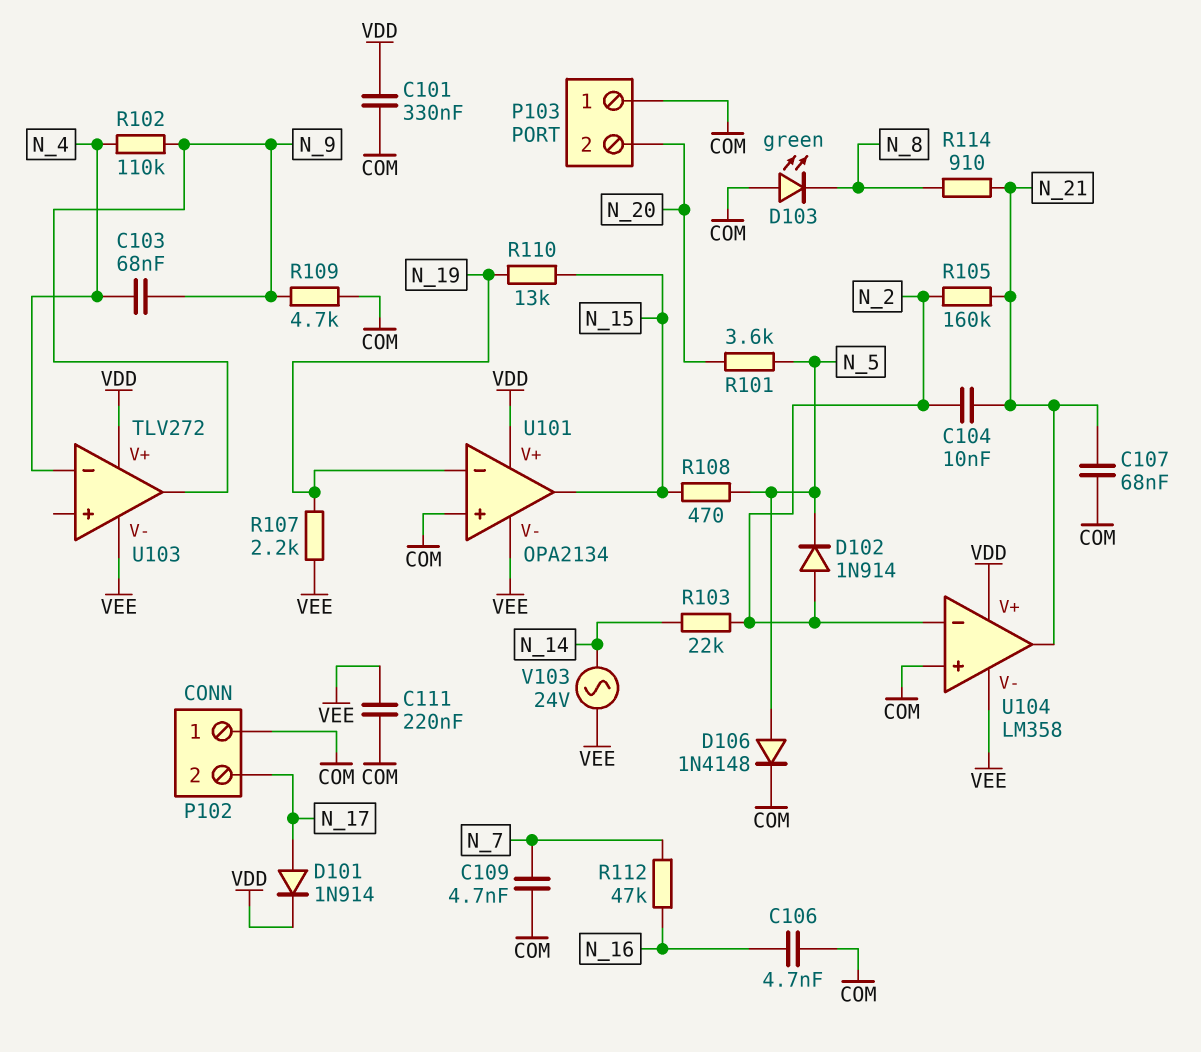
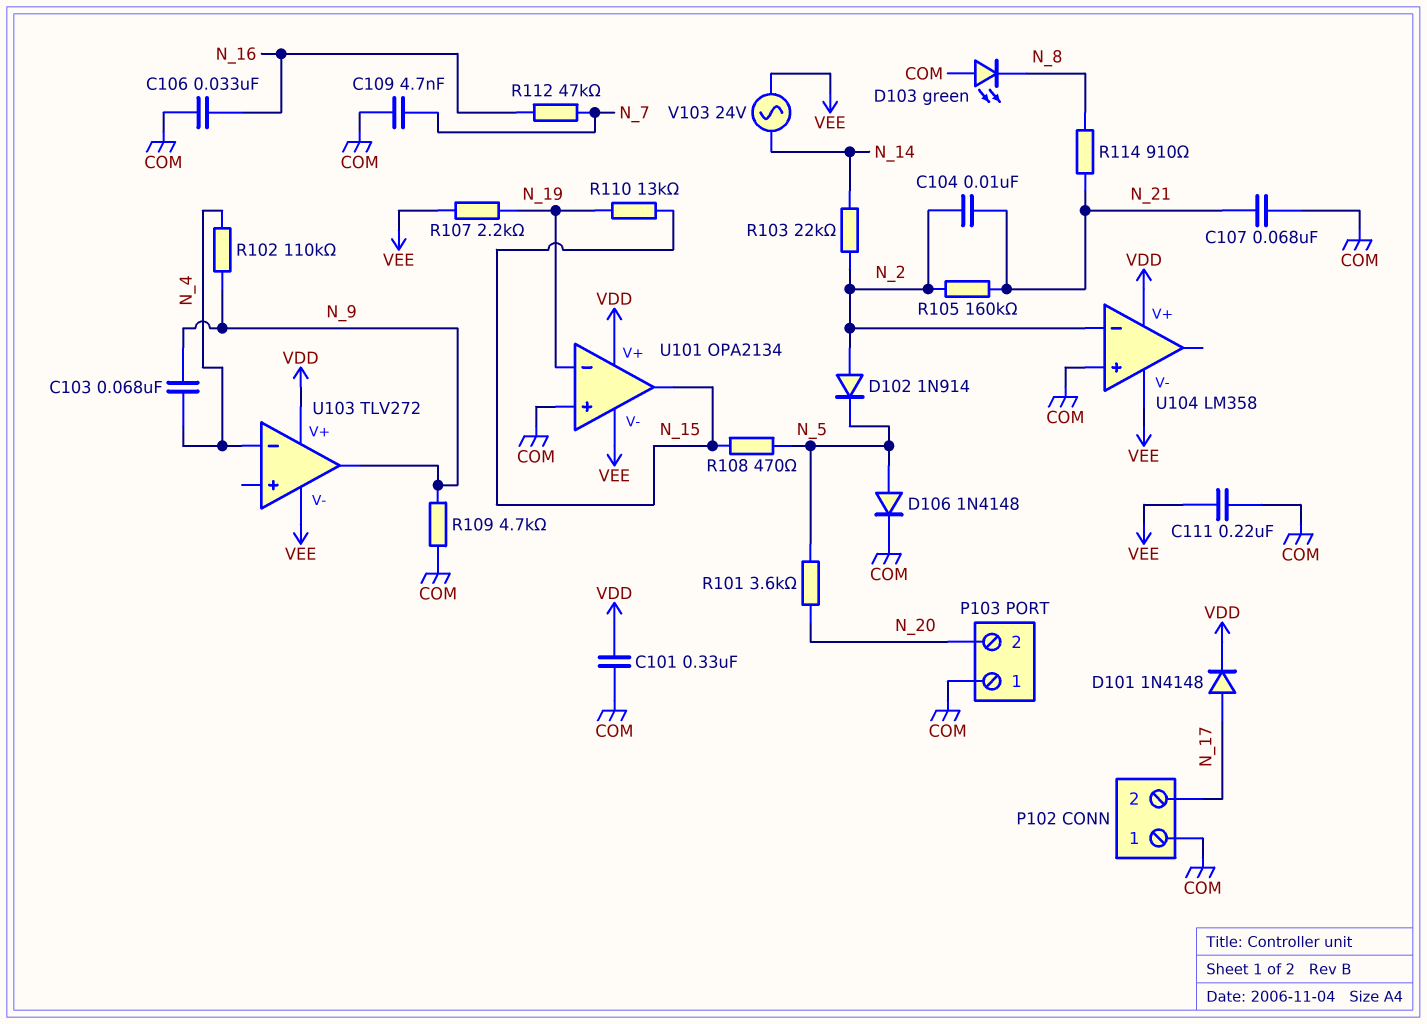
C106: 4.7nF (COM, N_16) -> 33nF (COM, N_16)
D101: diode 1N914 (A N_17, K VDD) -> diode 1N4148 (A N_17, K VDD)
U104 pin out: N_21 -> none

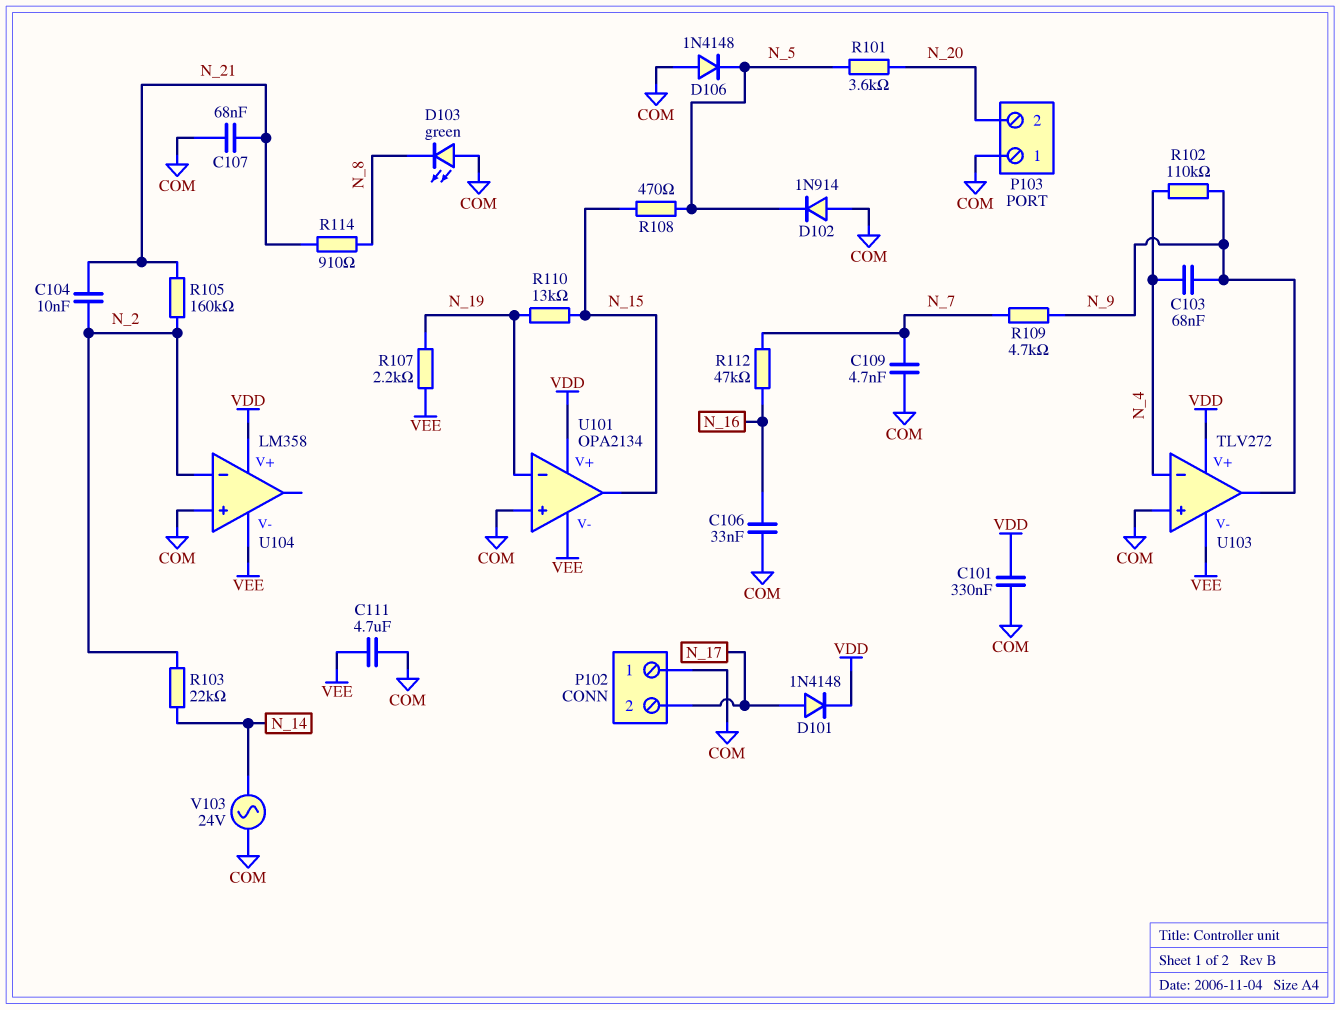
C111: 220nF (COM, VEE) -> 4.7uF (COM, VEE)
D102: diode 1N914 (A N_2, K N_5) -> diode 1N914 (A COM, K N_5)
D106: diode 1N4148 (A N_5, K COM) -> diode 1N4148 (A COM, K N_5)
R109: 4.7k (COM, N_9) -> 4.7k (N_7, N_9)
U103 pin in+: none -> COM
V103: AC 24V (N_14, VEE) -> AC 24V (COM, N_14)

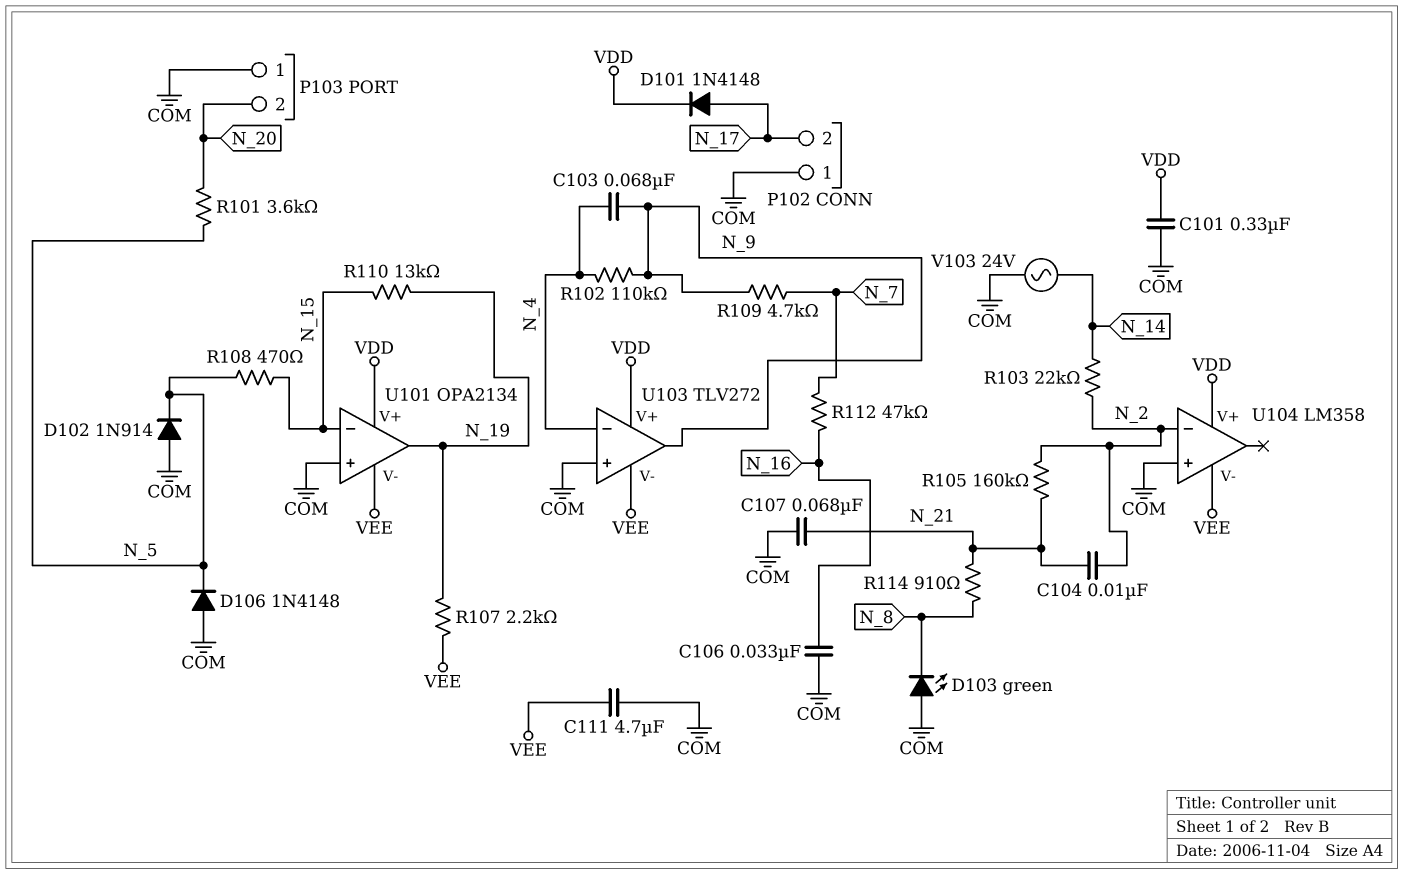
C109: 4.7nF (COM, N_7) -> none
U101 pin in-: N_19 -> N_15
U101 pin out: N_15 -> N_19

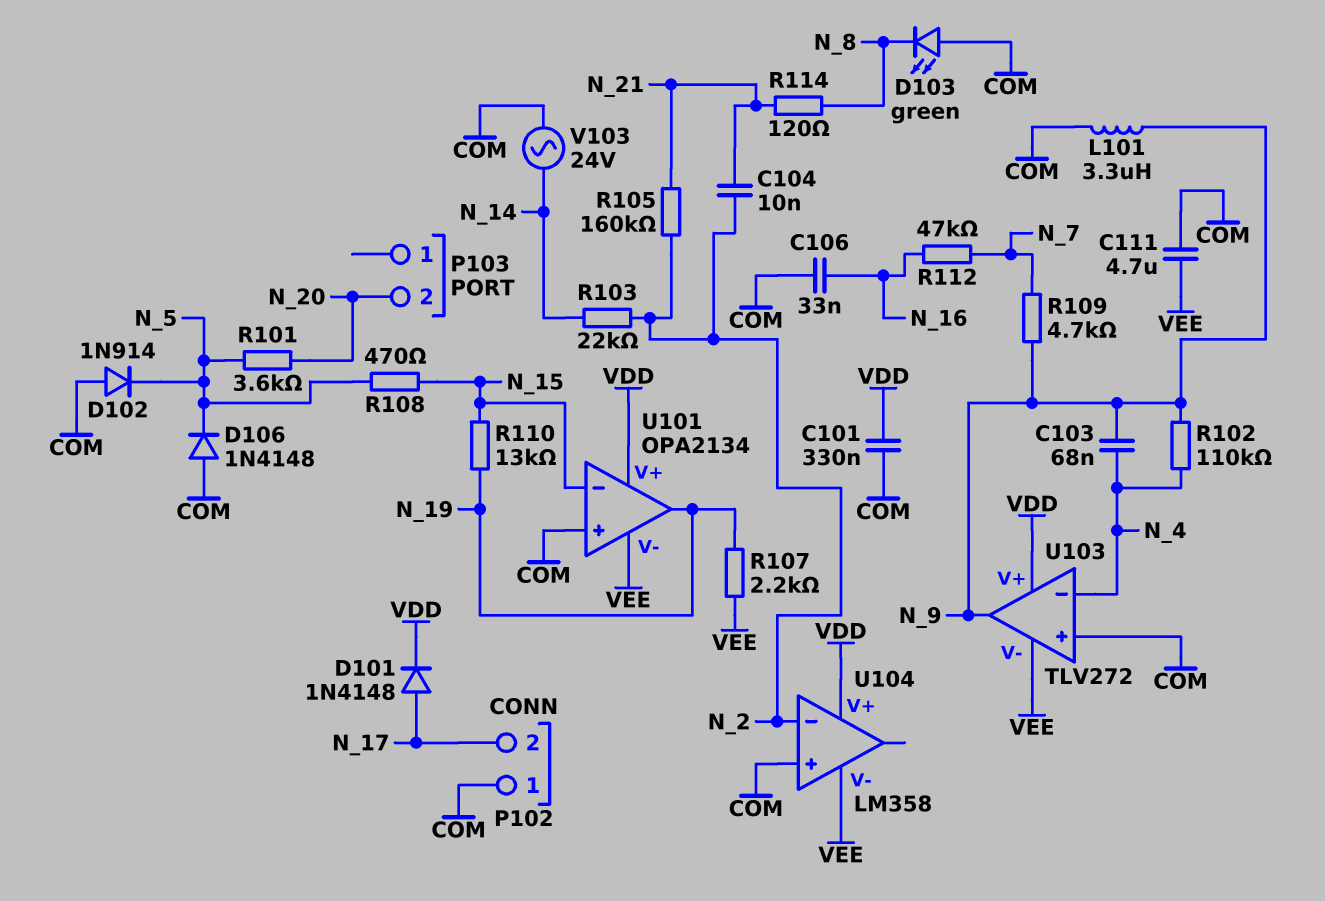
C107: 68nF (COM, N_21) -> none
L101: none -> 3.3uH (COM, N_9)
P103 pin 1: COM -> none
R114: 910 (N_8, N_21) -> 120 (N_8, N_21)

